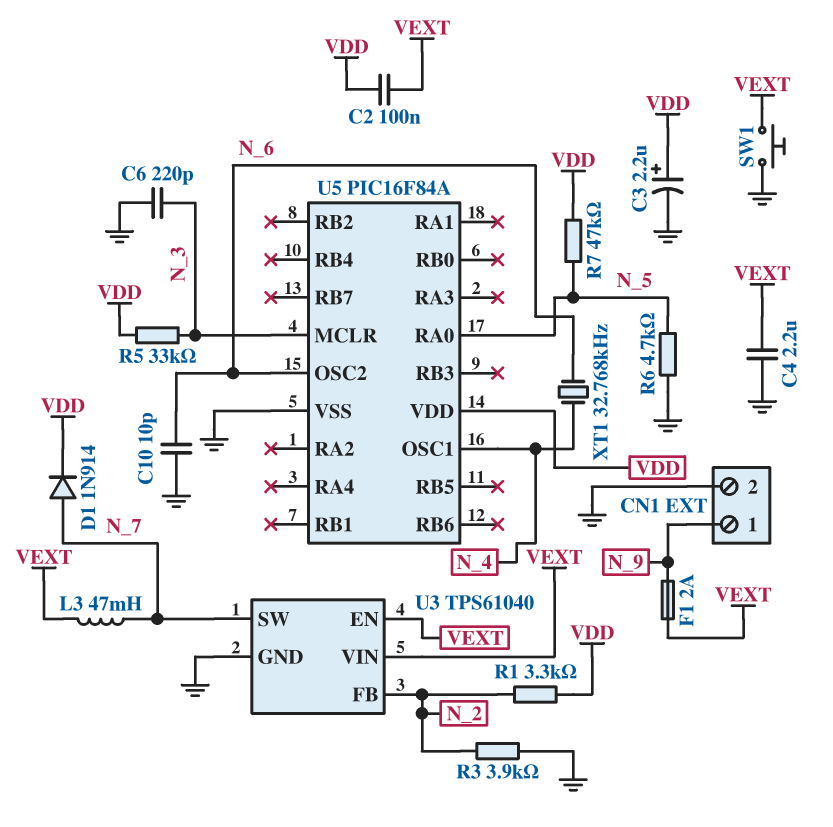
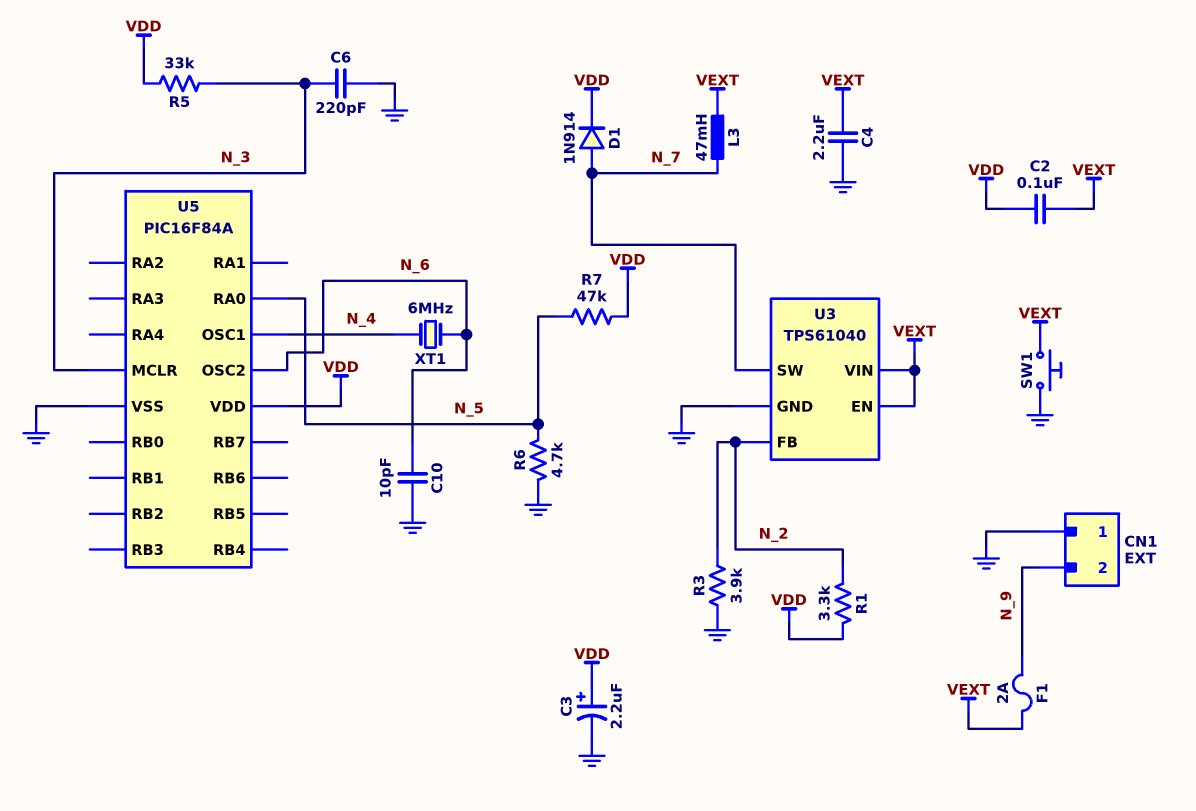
CN1 pin 1: N_9 -> GND
CN1 pin 2: GND -> N_9
XT1: 32.768kHz (N_4, N_6) -> 6MHz (N_4, N_6)

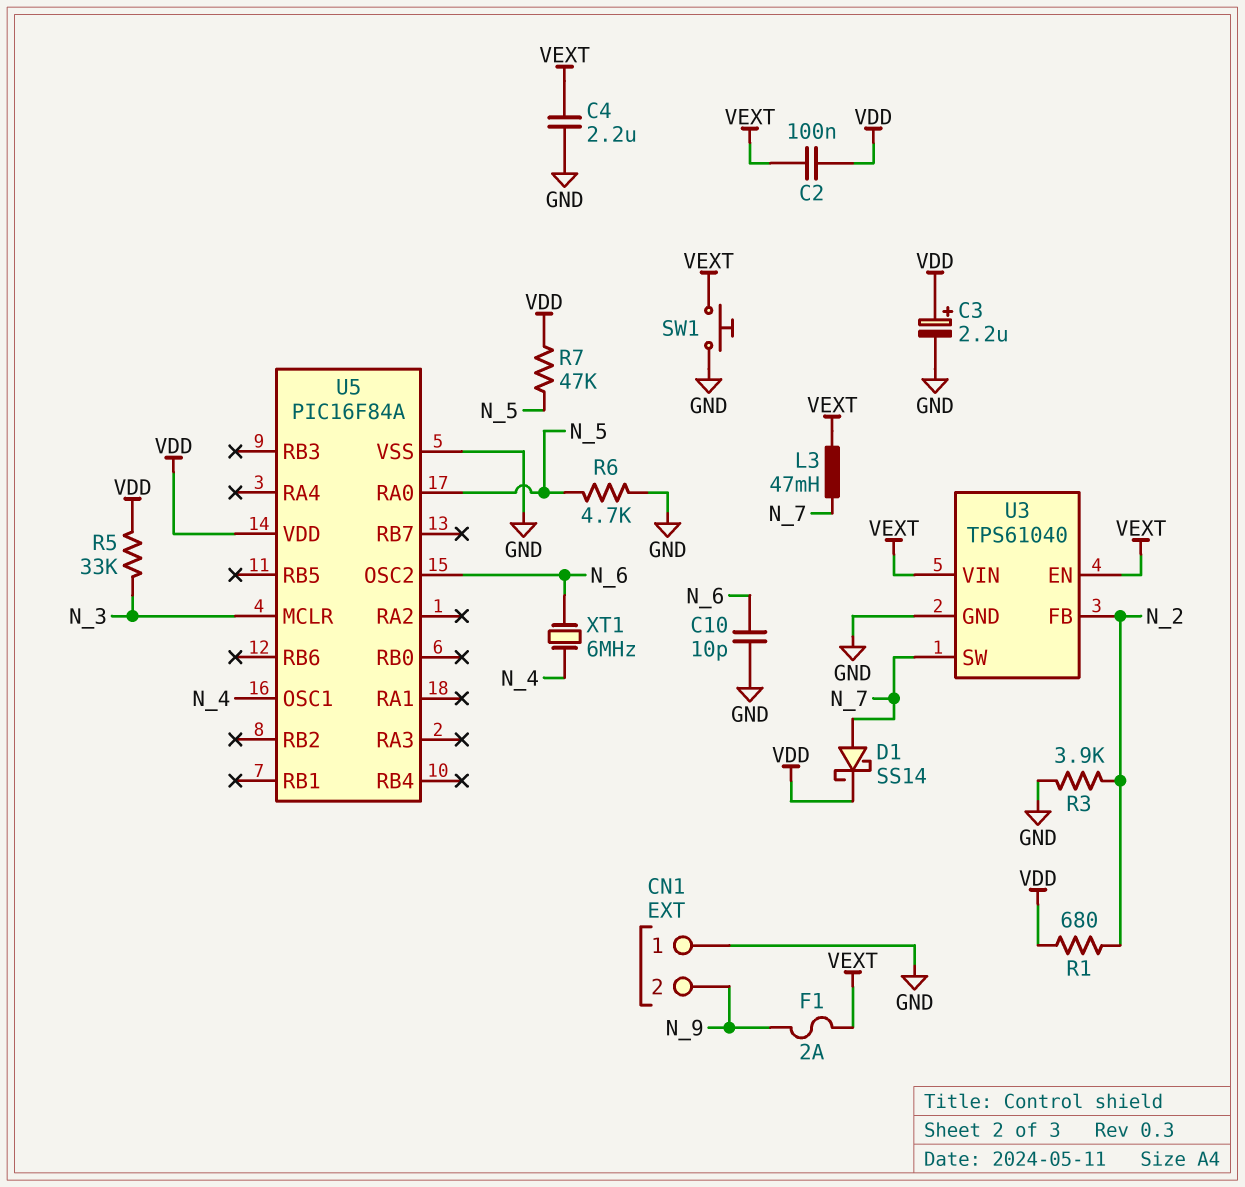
C6: 220pF (GND, N_3) -> none
D1: diode 1N914 (A N_7, K VDD) -> schottky SS14 (A N_7, K VDD)
R1: 3.3k (N_2, VDD) -> 680 (N_2, VDD)

